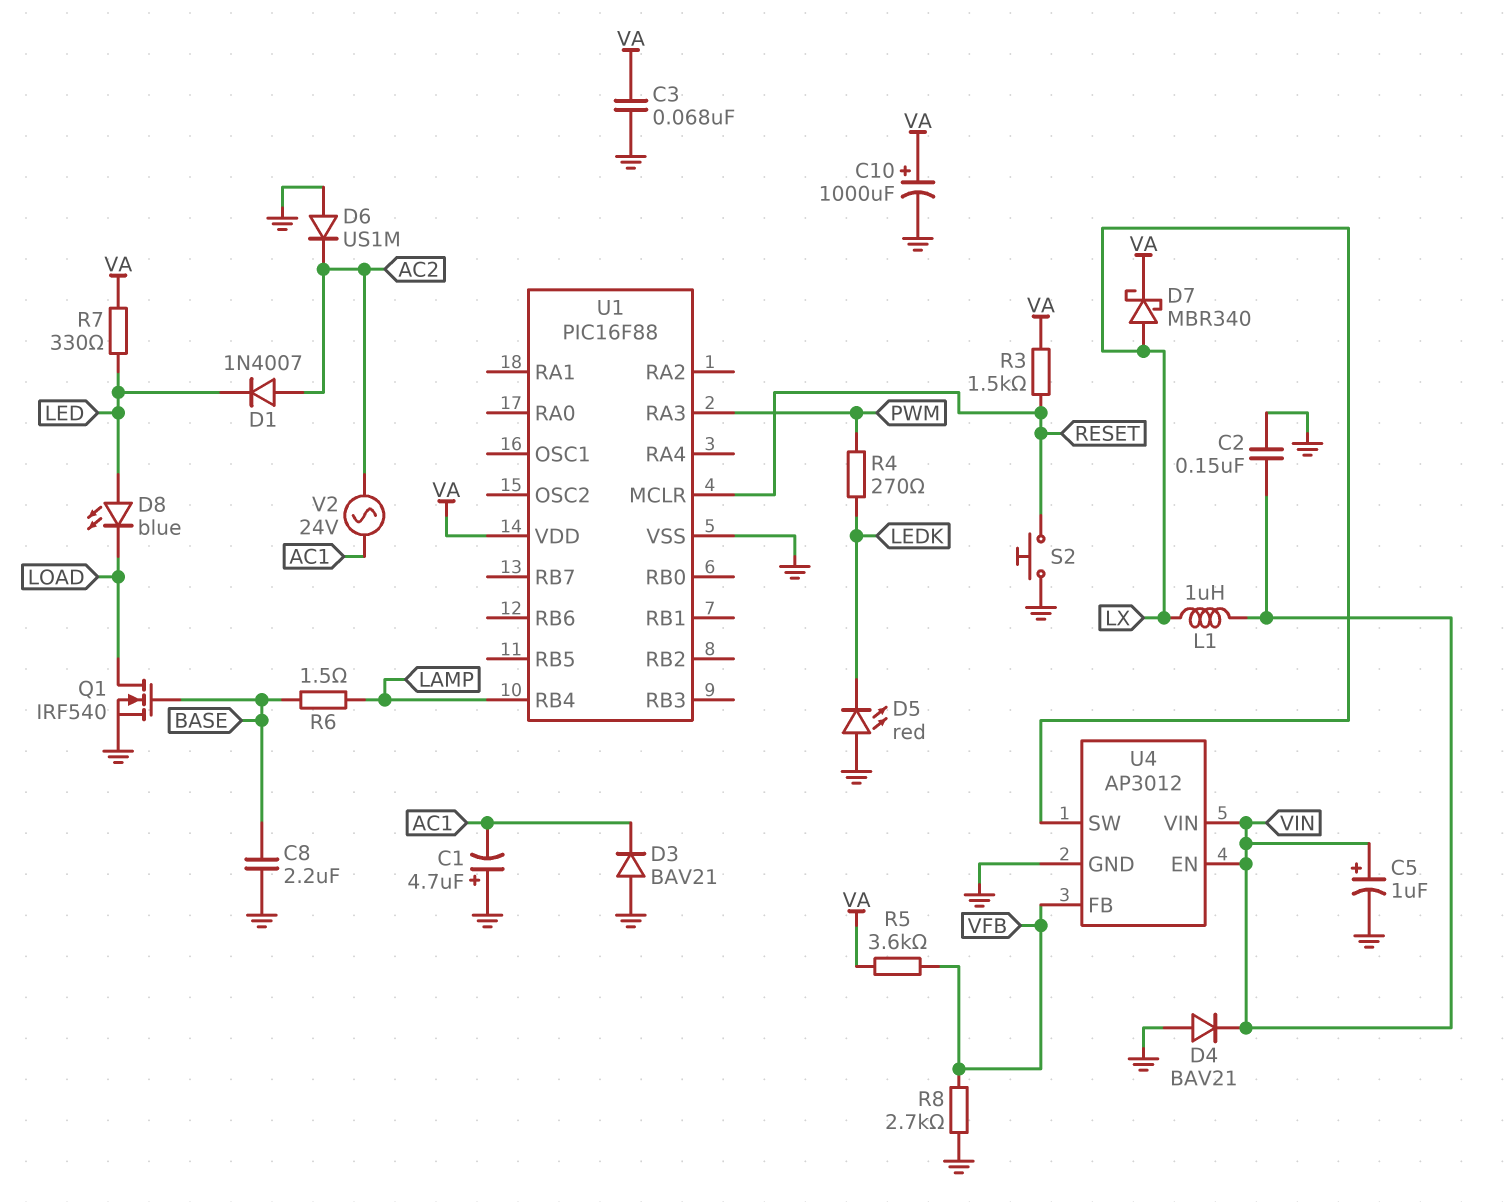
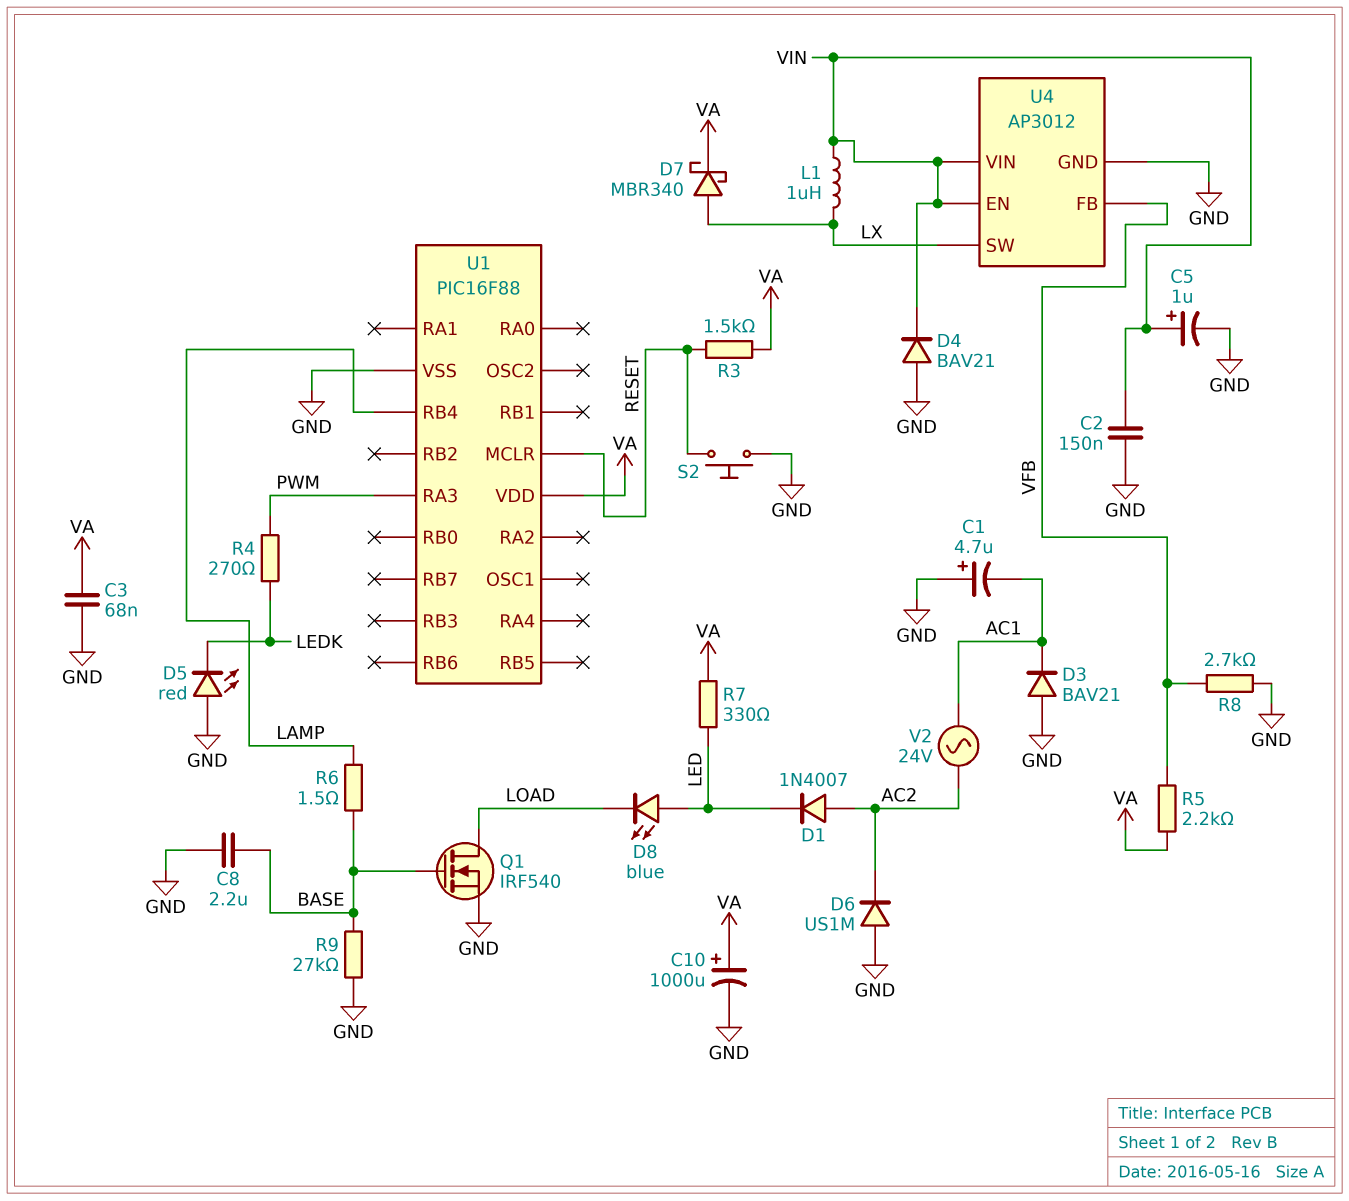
R5: 3.6k (VA, VFB) -> 2.2k (VA, VFB)
R9: none -> 27k (BASE, GND)

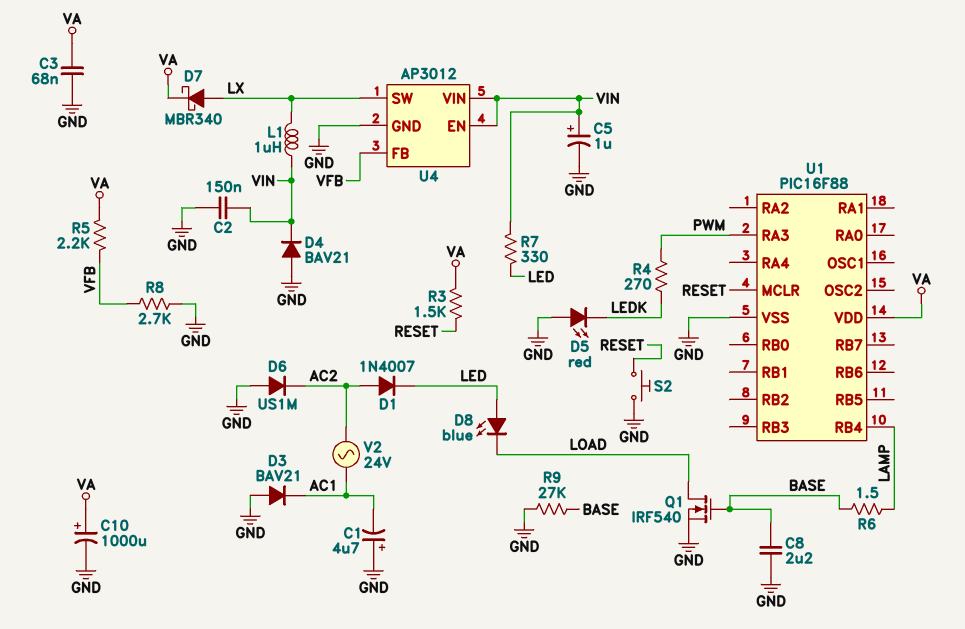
R7: 330 (LED, VA) -> 330 (LED, VIN)

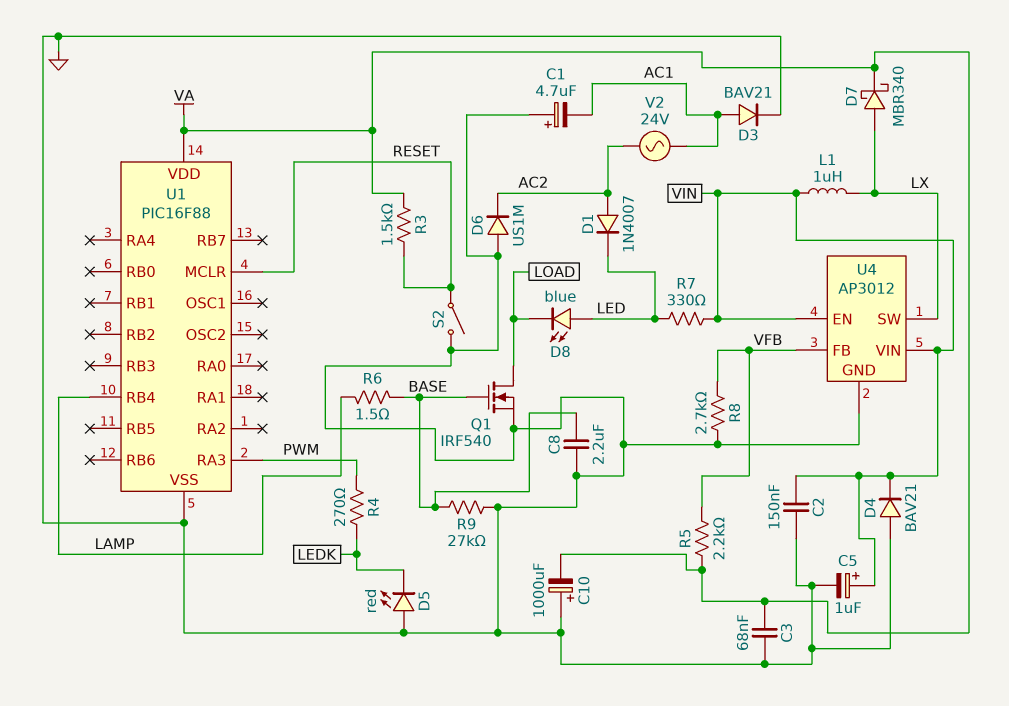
C10: 1000uF (plus VA, minus GND) -> 1000uF (plus GND, minus VA)
D3: diode BAV21 (A GND, K AC1) -> diode BAV21 (A AC1, K GND)
S2: button (GND, RESET) -> switch (GND, RESET)

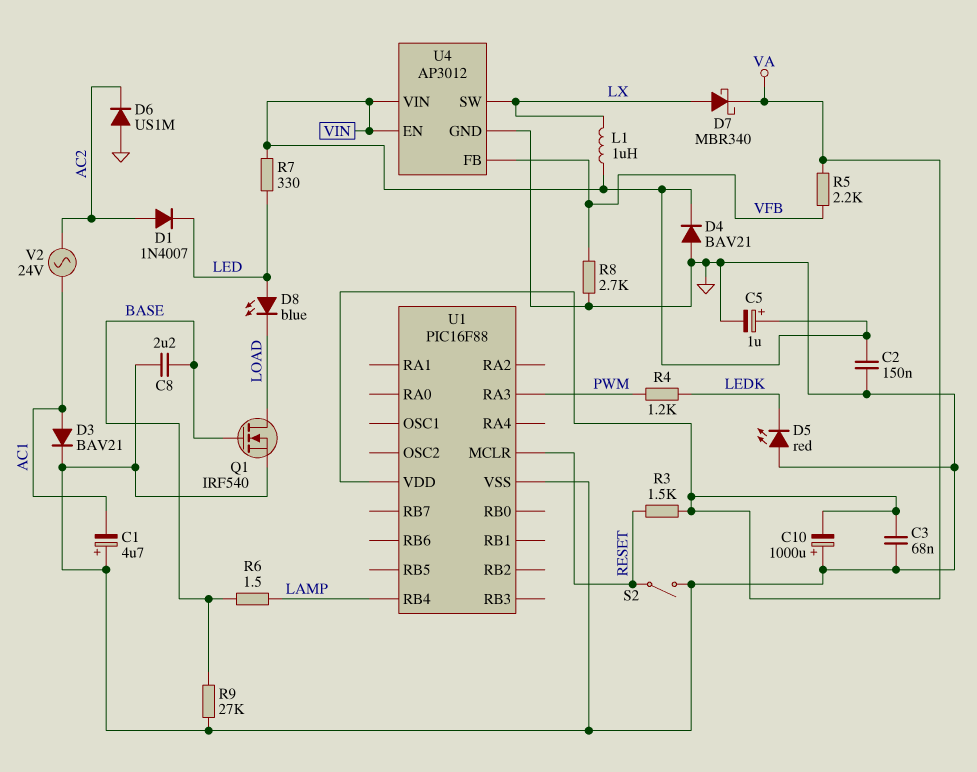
R4: 270 (LEDK, PWM) -> 1.2k (LEDK, PWM)

